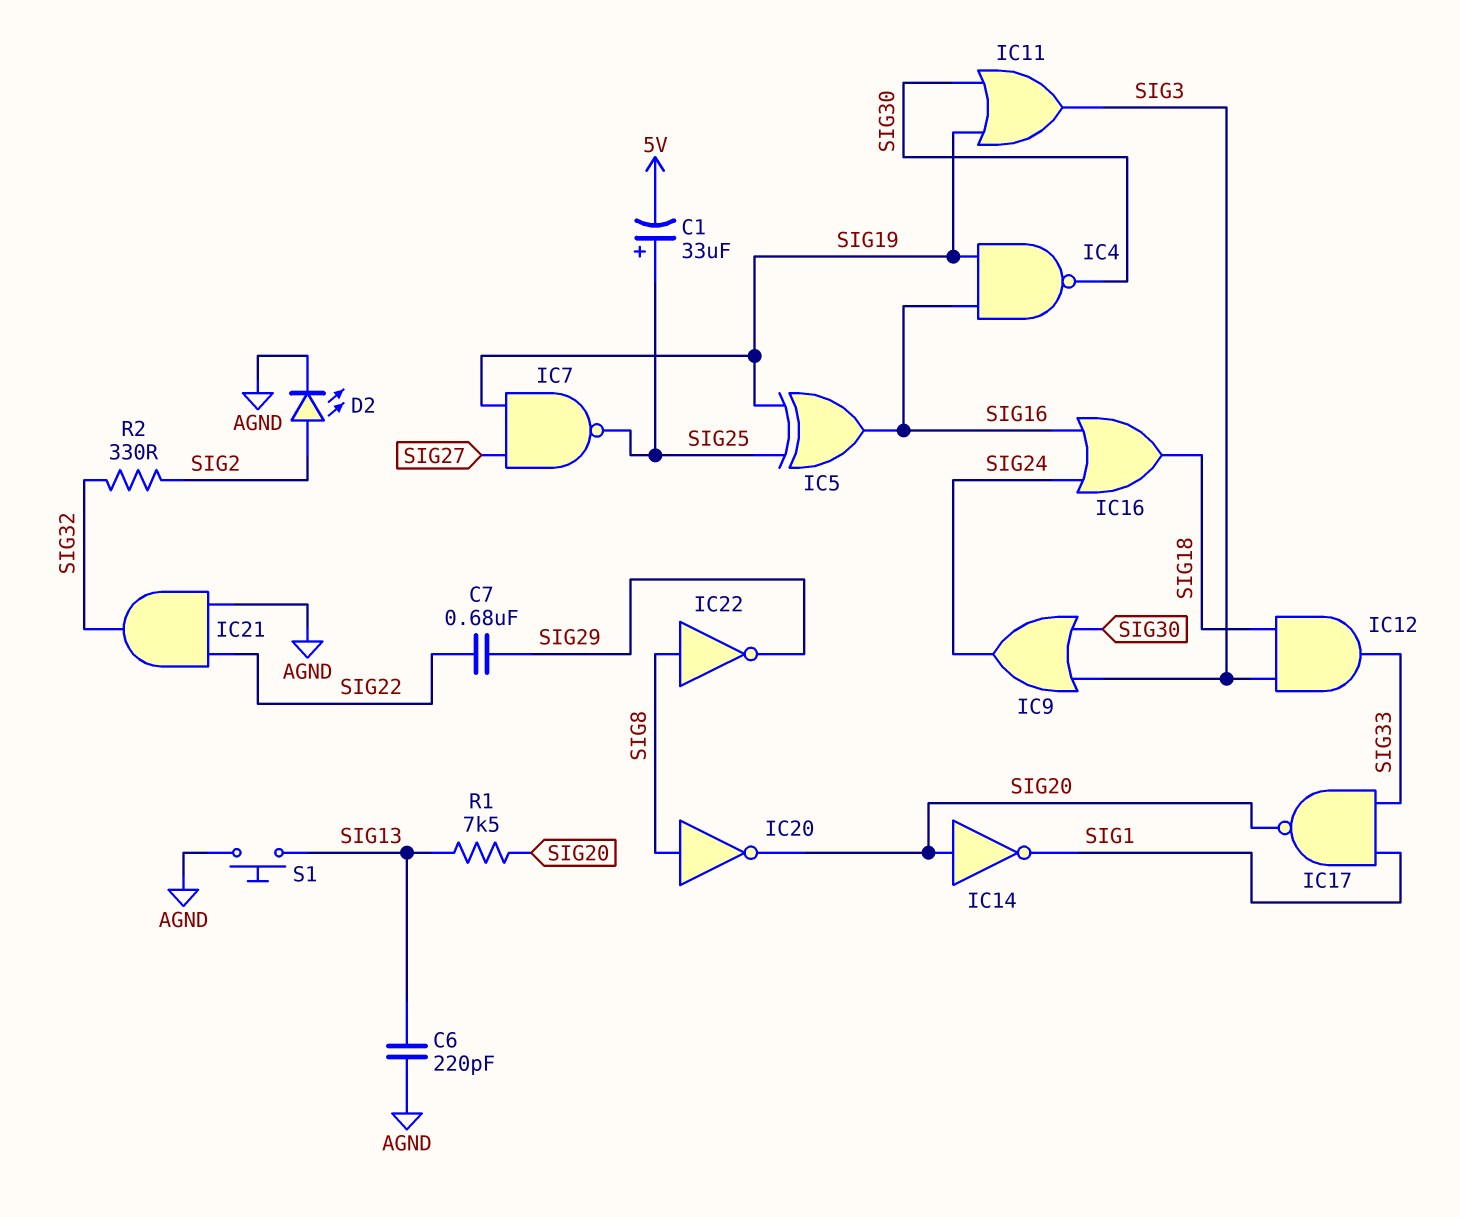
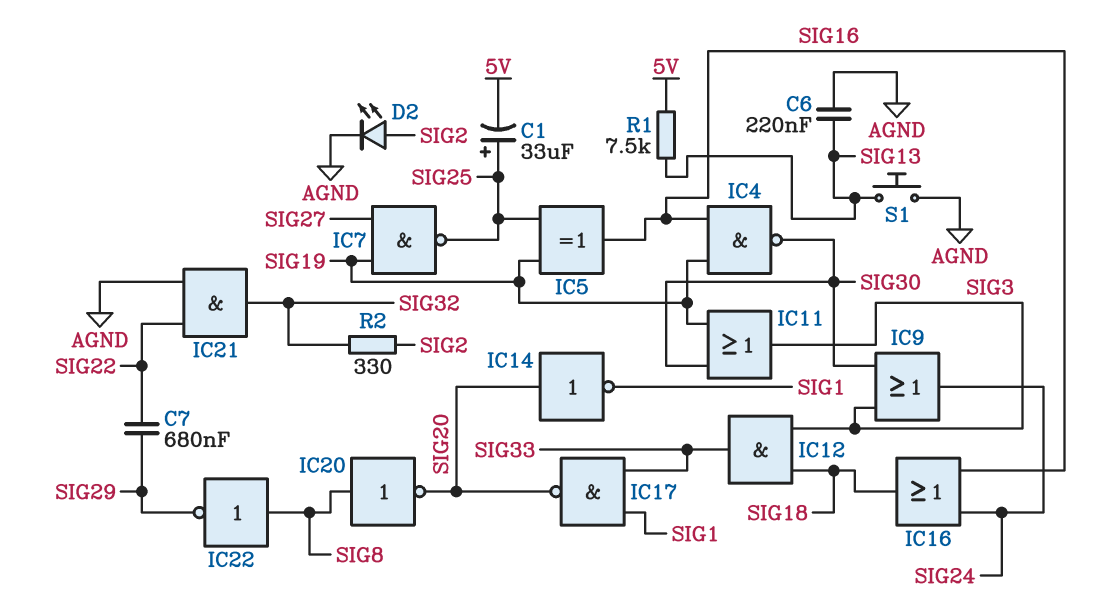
C6: 220pF (AGND, SIG13) -> 220nF (AGND, SIG13)
R1: 7.5k (SIG13, SIG20) -> 7.5k (5V, SIG13)

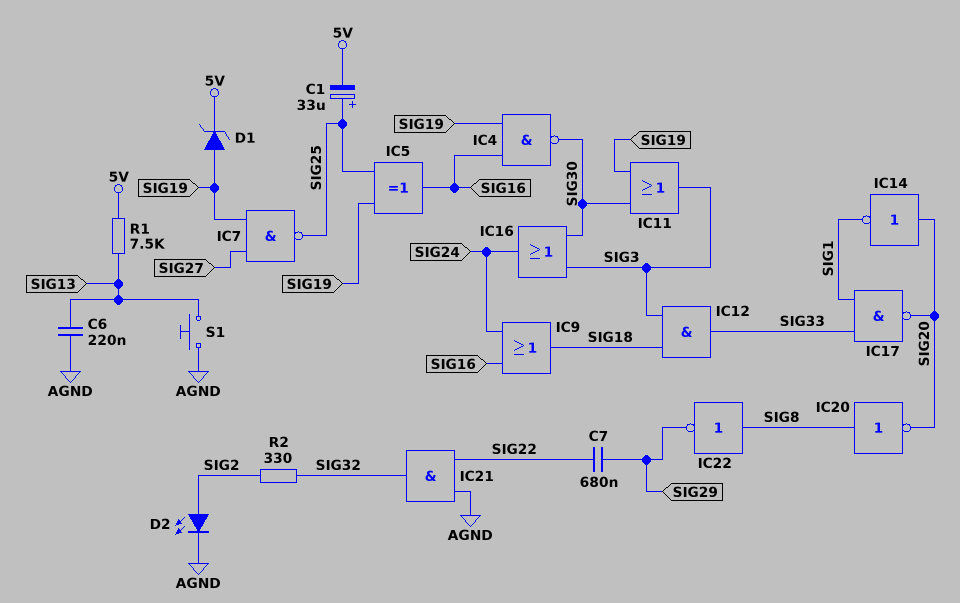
D1: none -> zener (A SIG19, K 5V)
IC9: OR (in SIG3, in SIG30, out SIG24) -> OR (in SIG16, in SIG24, out SIG18)
IC16: OR (in SIG16, in SIG24, out SIG18) -> OR (in SIG3, in SIG30, out SIG24)

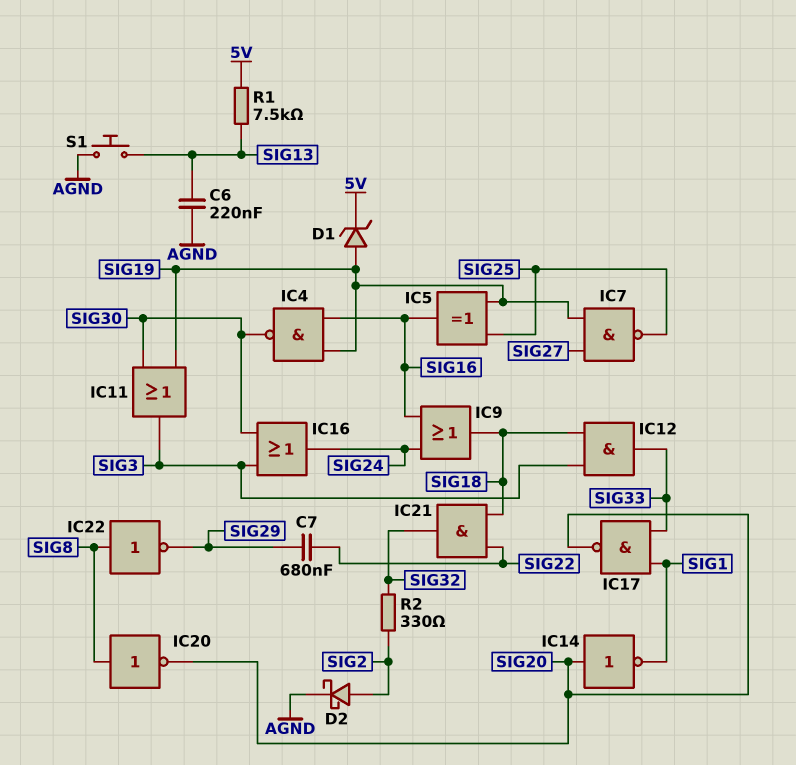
C1: 33uF (plus SIG25, minus 5V) -> none
D2: LED (A SIG2, K AGND) -> schottky (A SIG2, K AGND)
IC21: AND (in AGND, in SIG22, out SIG32) -> AND (in SIG18, in SIG22, out SIG32)

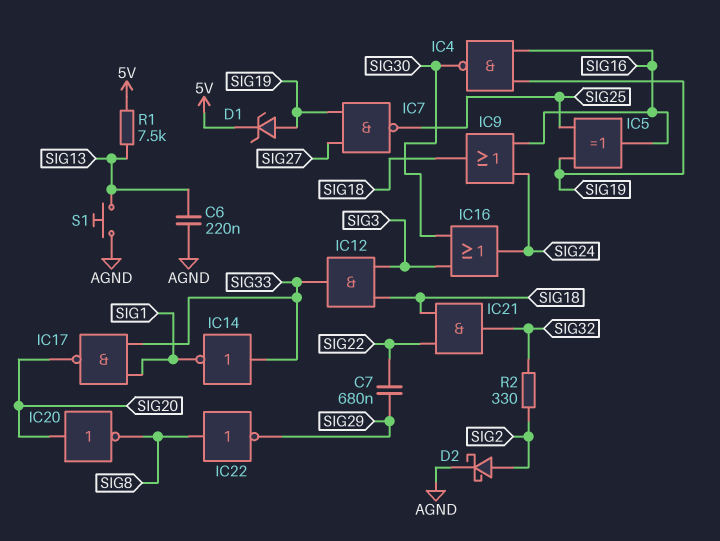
IC11: OR (in SIG19, in SIG30, out SIG3) -> none
IC14: NOT (in SIG20, out SIG1) -> NOT (in SIG33, out SIG1)
IC20: NOT (in SIG8, out SIG20) -> NOT (in SIG20, out SIG8)

